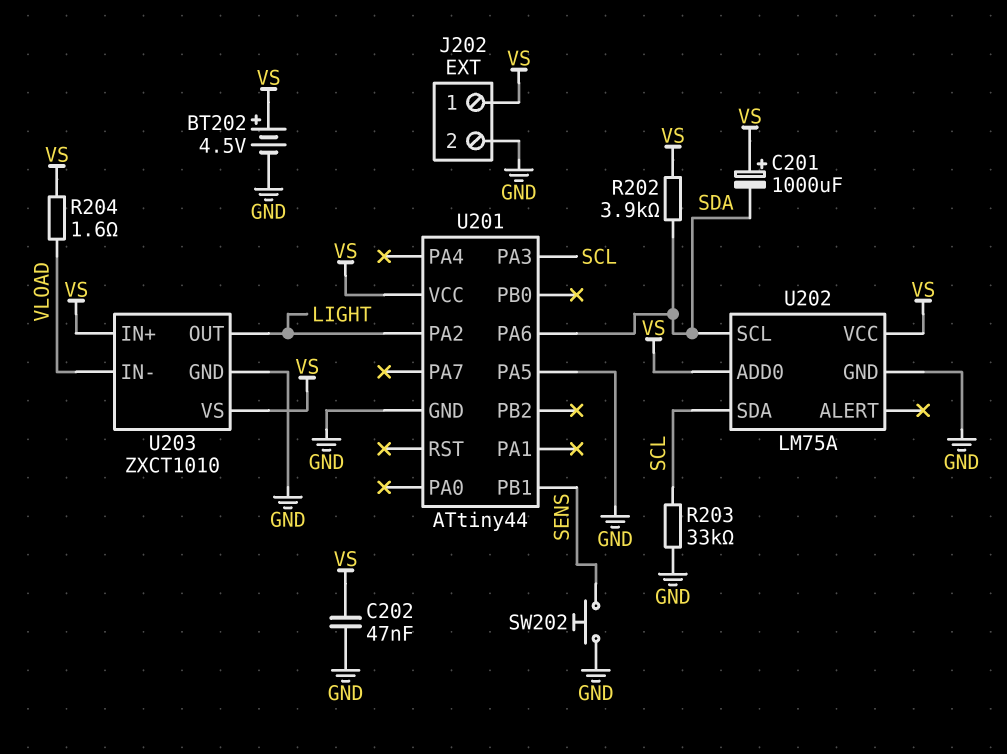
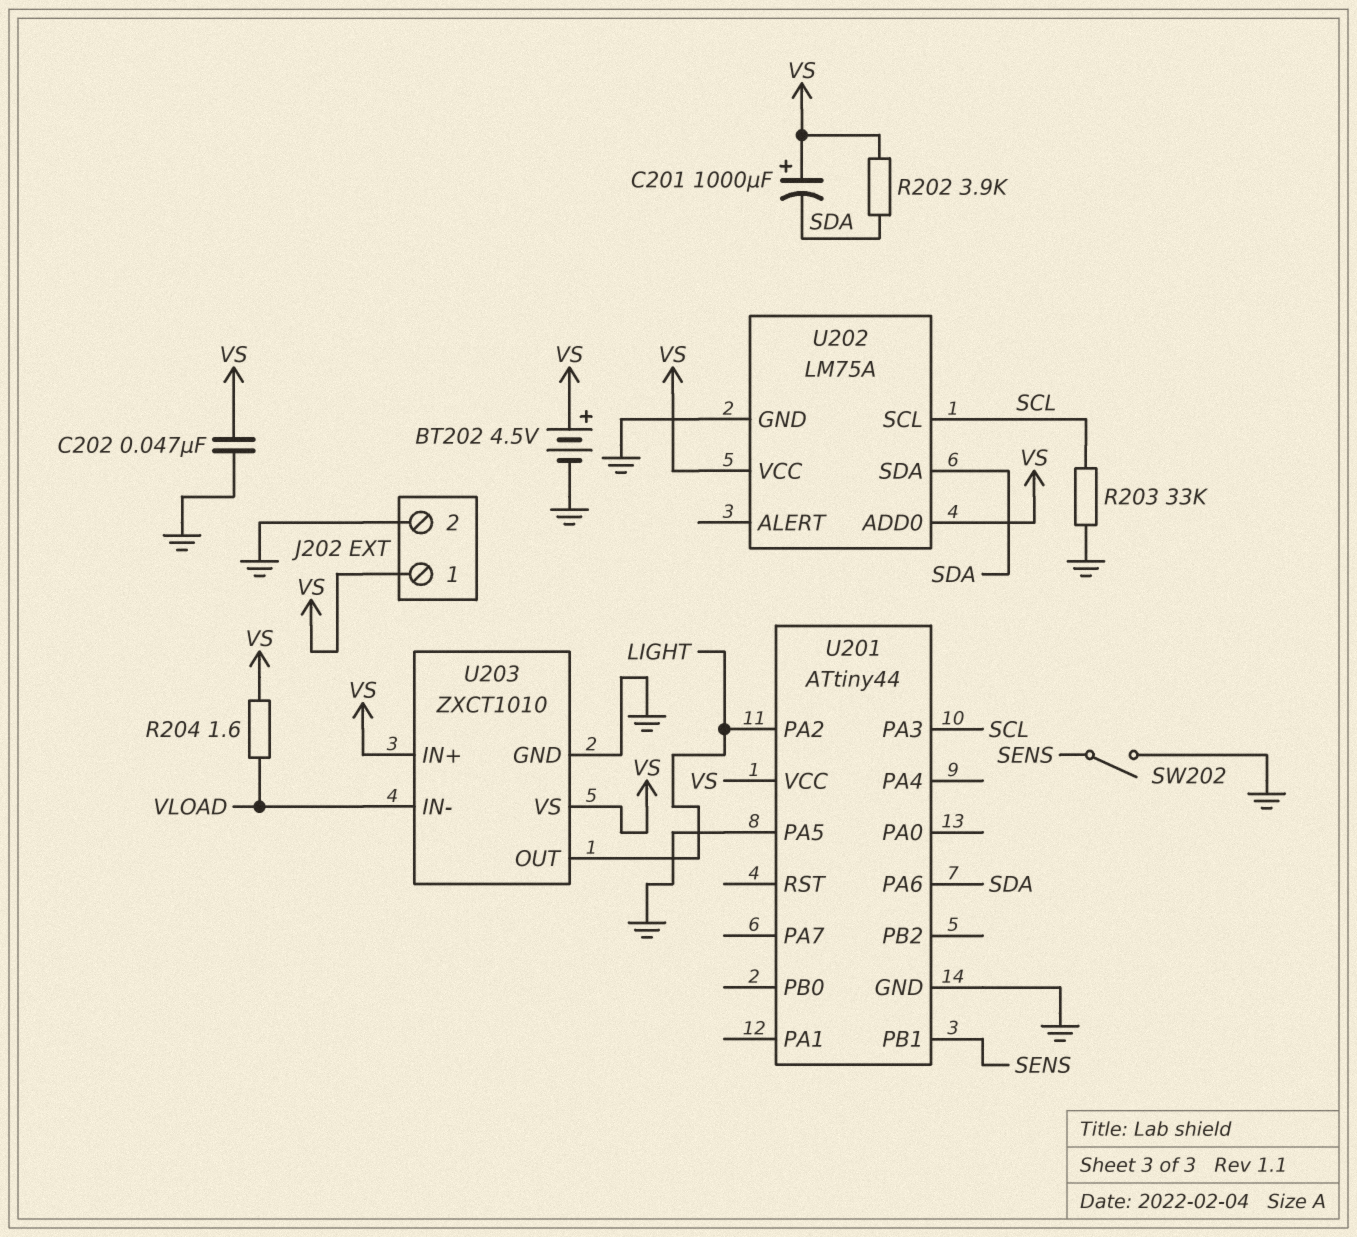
SW202: button (GND, SENS) -> switch (GND, SENS)
U202 pin SCL: SDA -> SCL
U202 pin SDA: SCL -> SDA

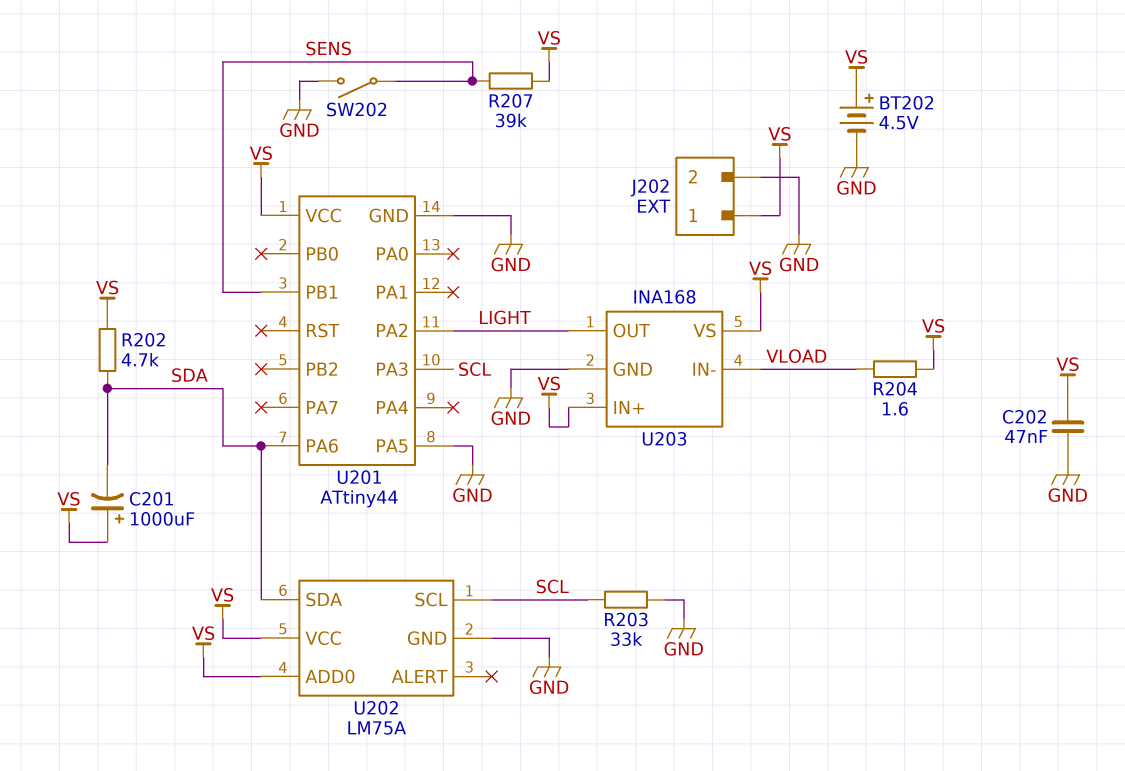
R202: 3.9k (SDA, VS) -> 4.7k (SDA, VS)
R207: none -> 39k (SENS, VS)
U203: ZXCT1010 -> INA168

